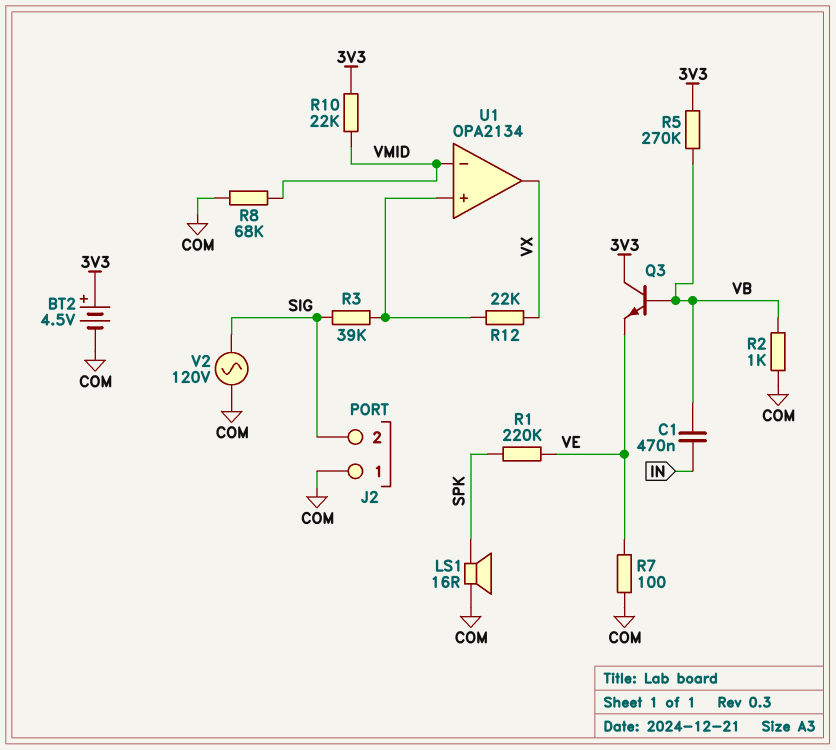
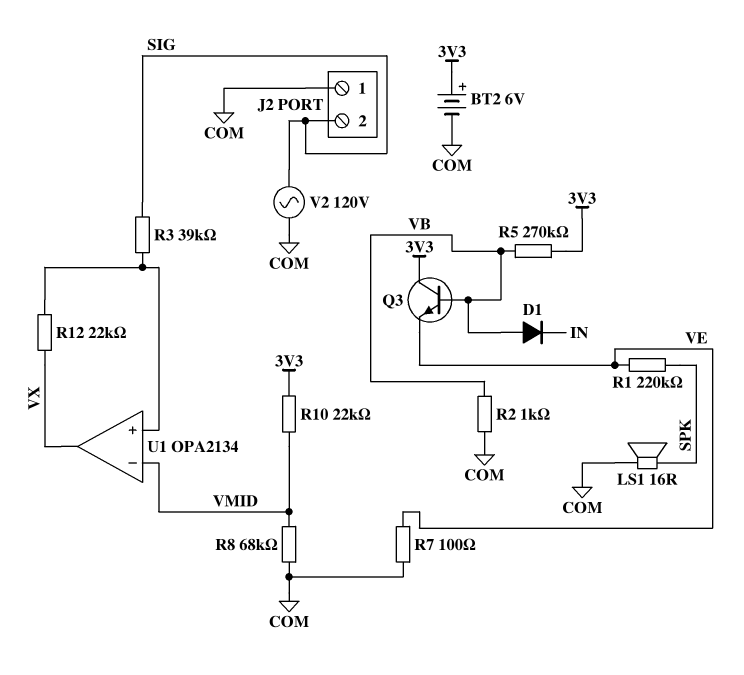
BT2: 4.5V (plus 3V3, minus COM) -> 6V (plus 3V3, minus COM)
C1: 470nF (IN, VB) -> none
D1: none -> diode (A VB, K IN)

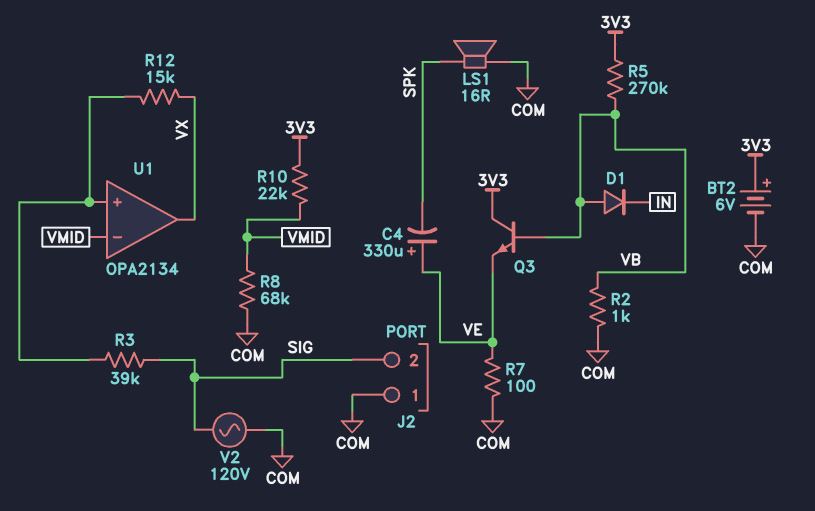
C4: none -> 330uF (plus VE, minus SPK)
R1: 220k (SPK, VE) -> none
R12: 22k (U1/in+, VX) -> 15k (U1/in+, VX)

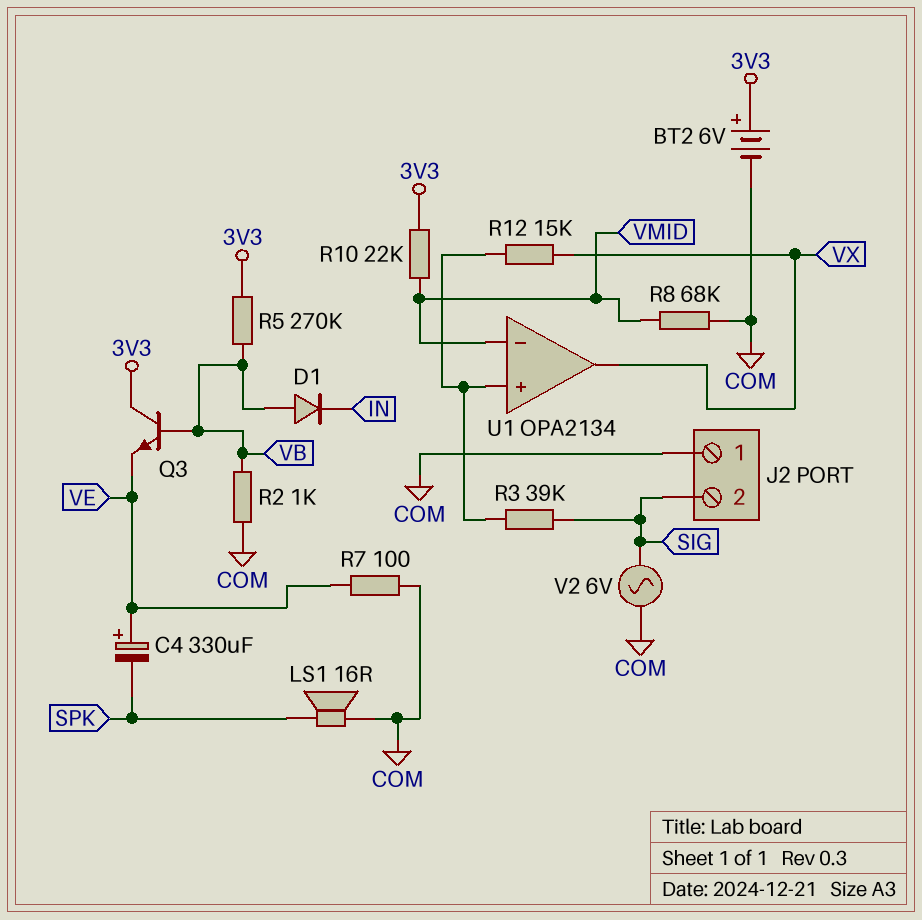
V2: AC 120V (COM, SIG) -> AC 6V (COM, SIG)

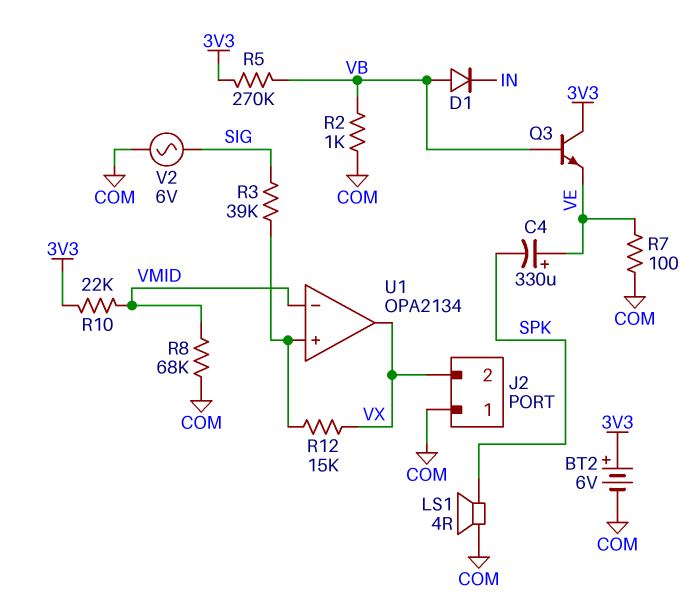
J2 pin 2: SIG -> VX
LS1: speaker 16R (COM, SPK) -> speaker 4R (COM, SPK)

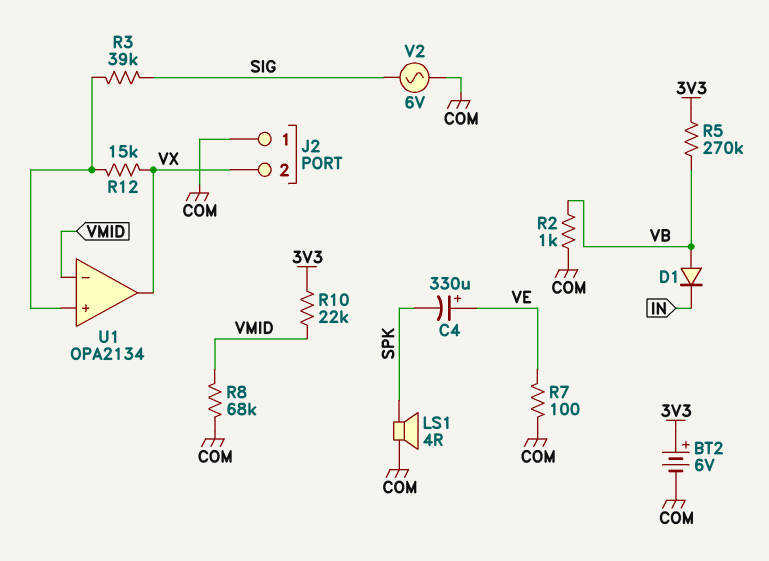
Q3: NPN (B VB, C 3V3, E VE) -> none

